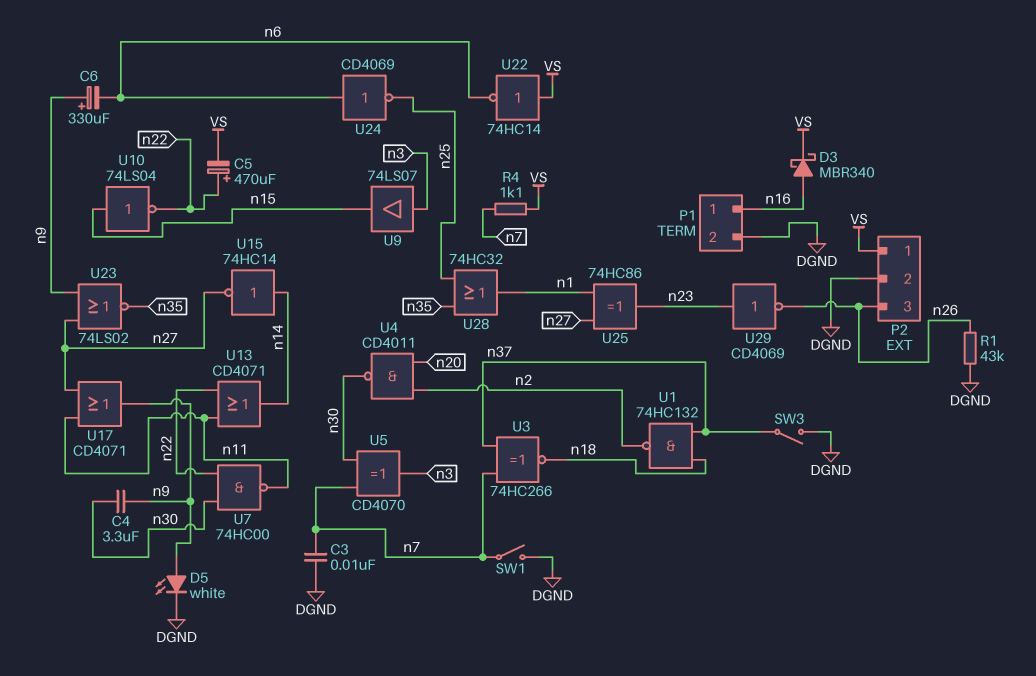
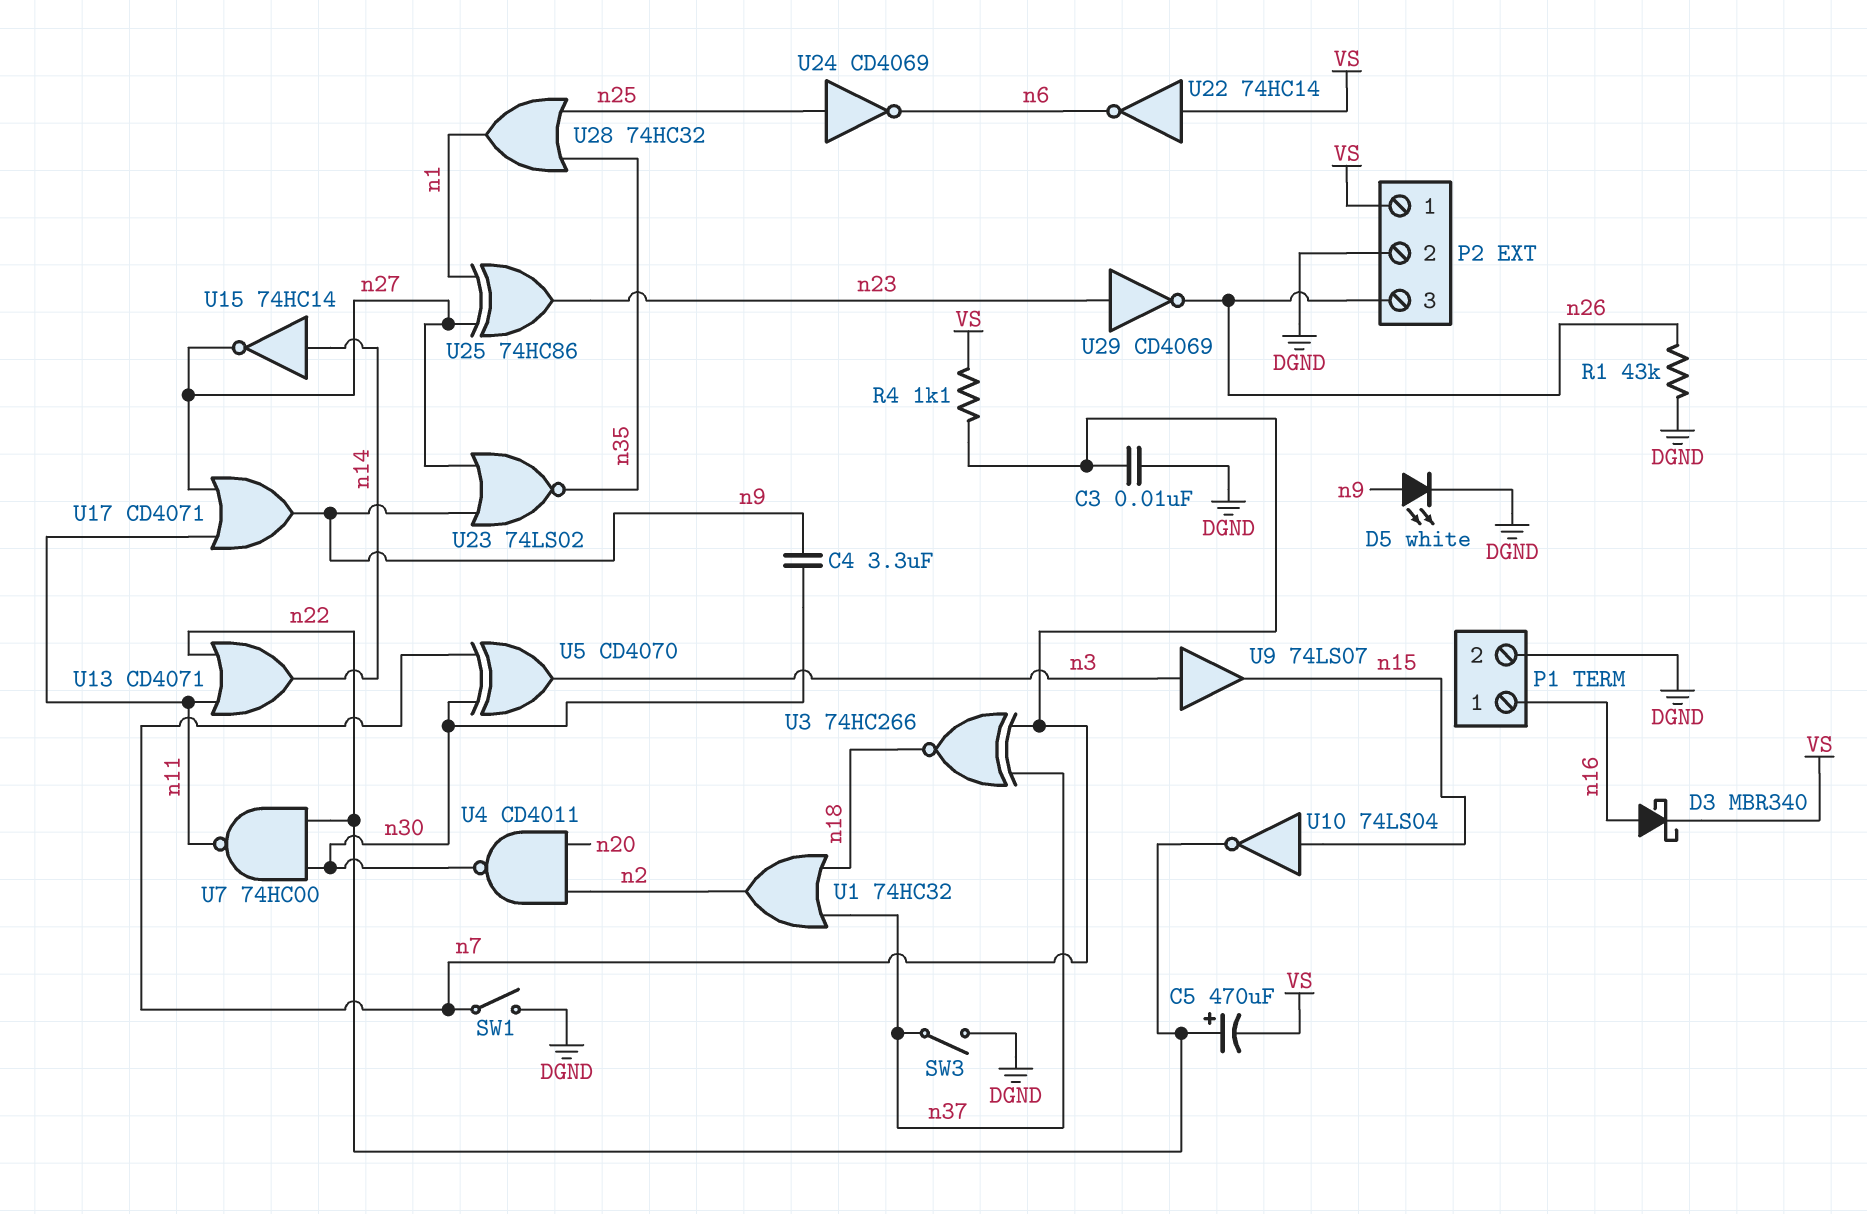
C6: 330uF (plus n9, minus n6) -> none
U1: NAND 74HC132 (in n18, in n37, out n2) -> OR 74HC32 (in n18, in n37, out n2)
U24: NOT CD4069 (in n6, out n25) -> NOT CD4069 (in n25, out n6)

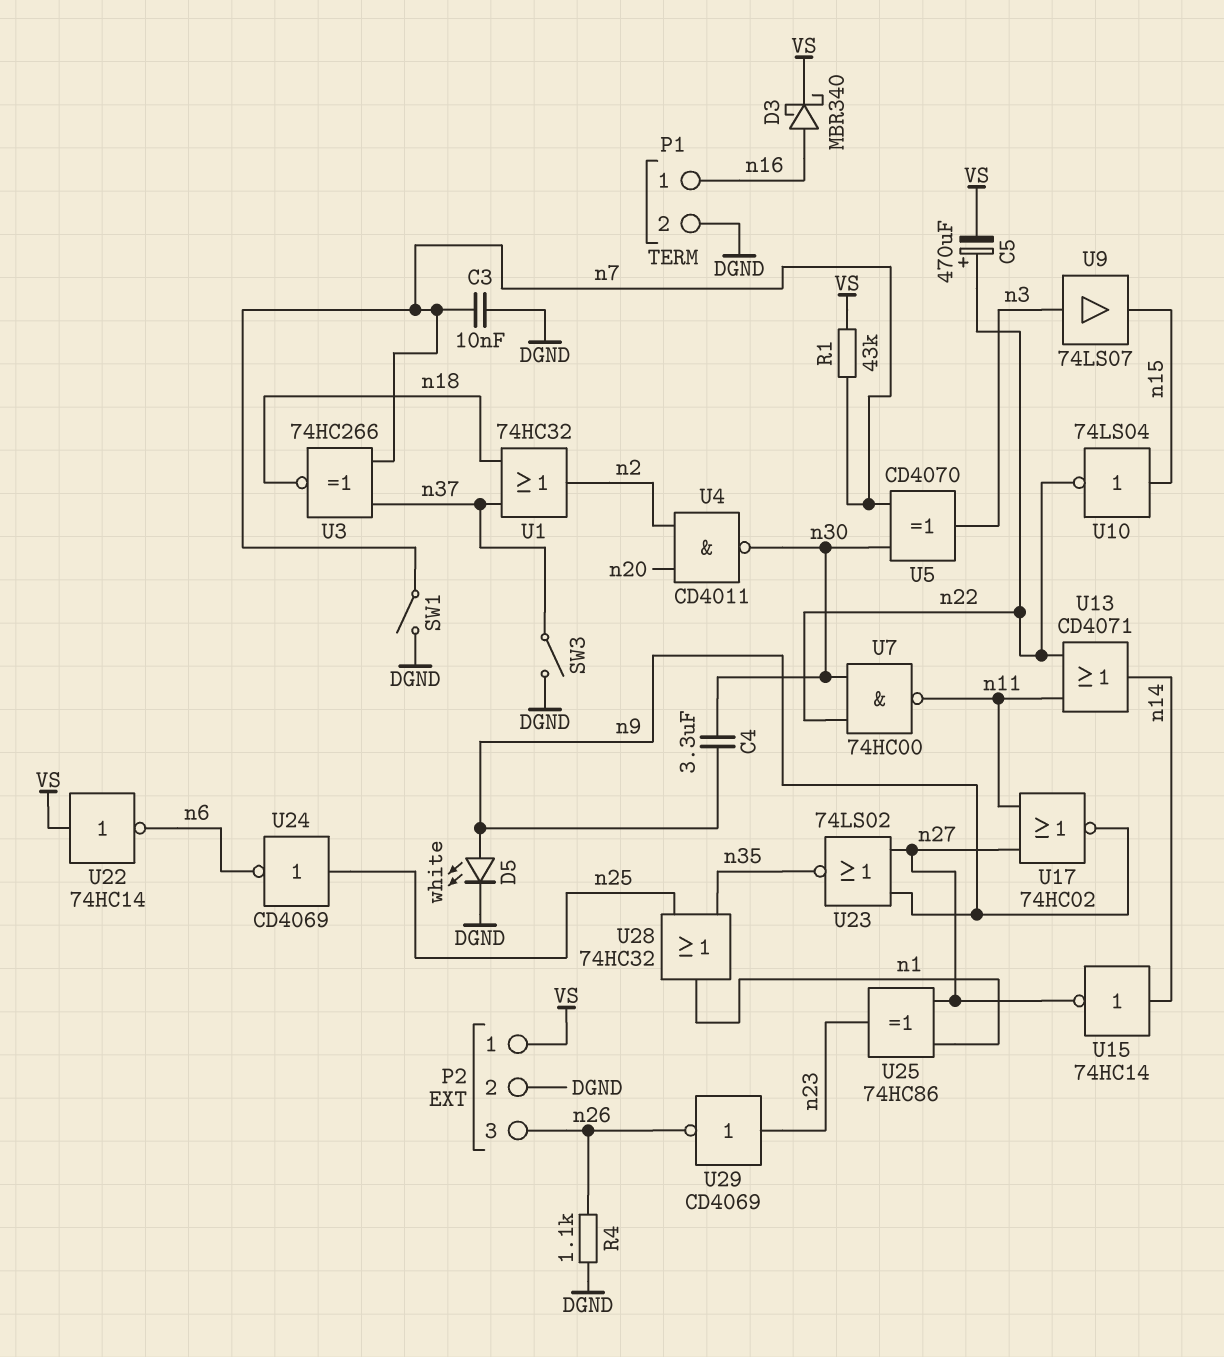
R1: 43k (DGND, n26) -> 43k (VS, n7)
R4: 1.1k (VS, n7) -> 1.1k (DGND, n26)
U17: OR CD4071 (in n11, in n27, out n9) -> NOR 74HC02 (in n11, in n27, out n9)

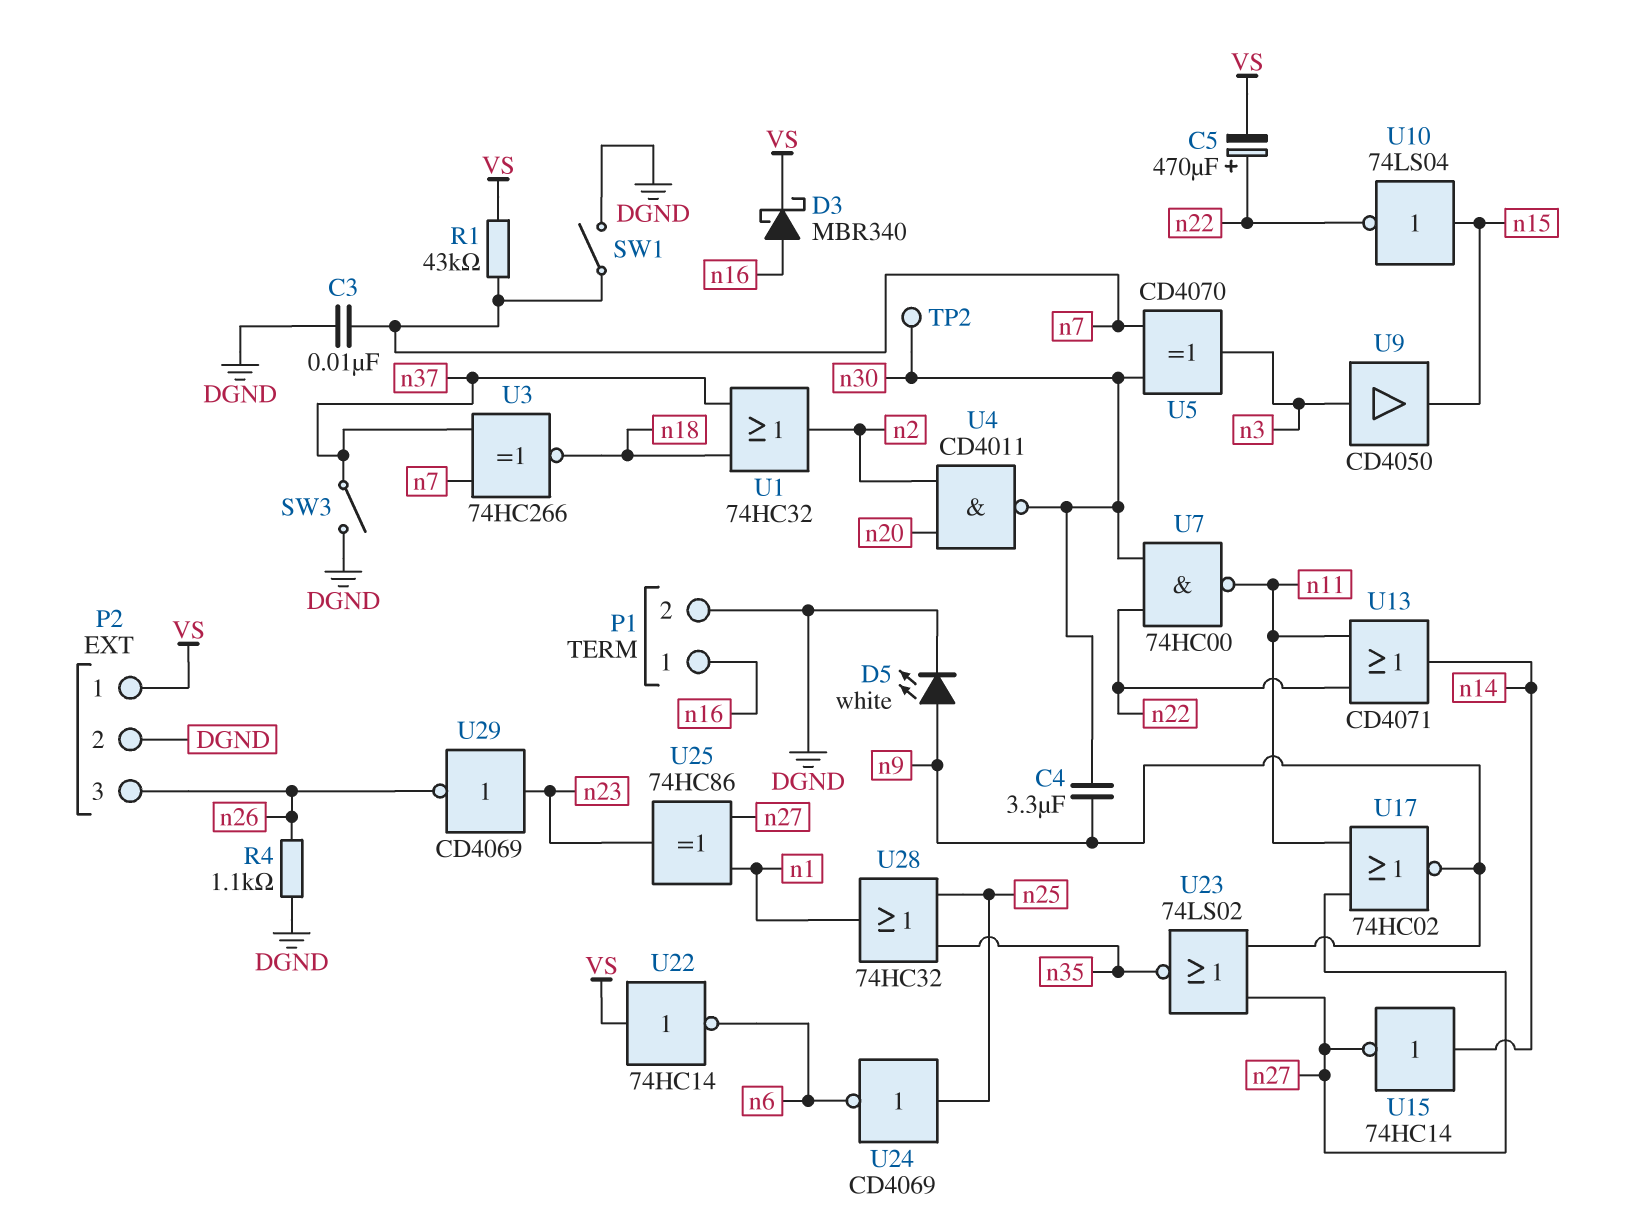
TP2: none -> test point (n30)
U9: buffer 74LS07 (in n3, out n15) -> buffer CD4050 (in n3, out n15)

